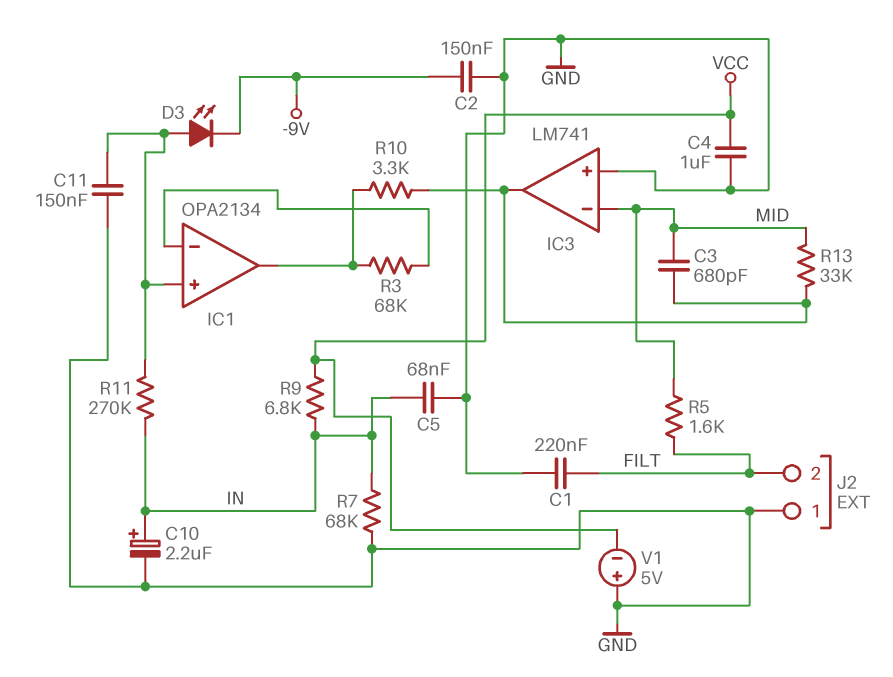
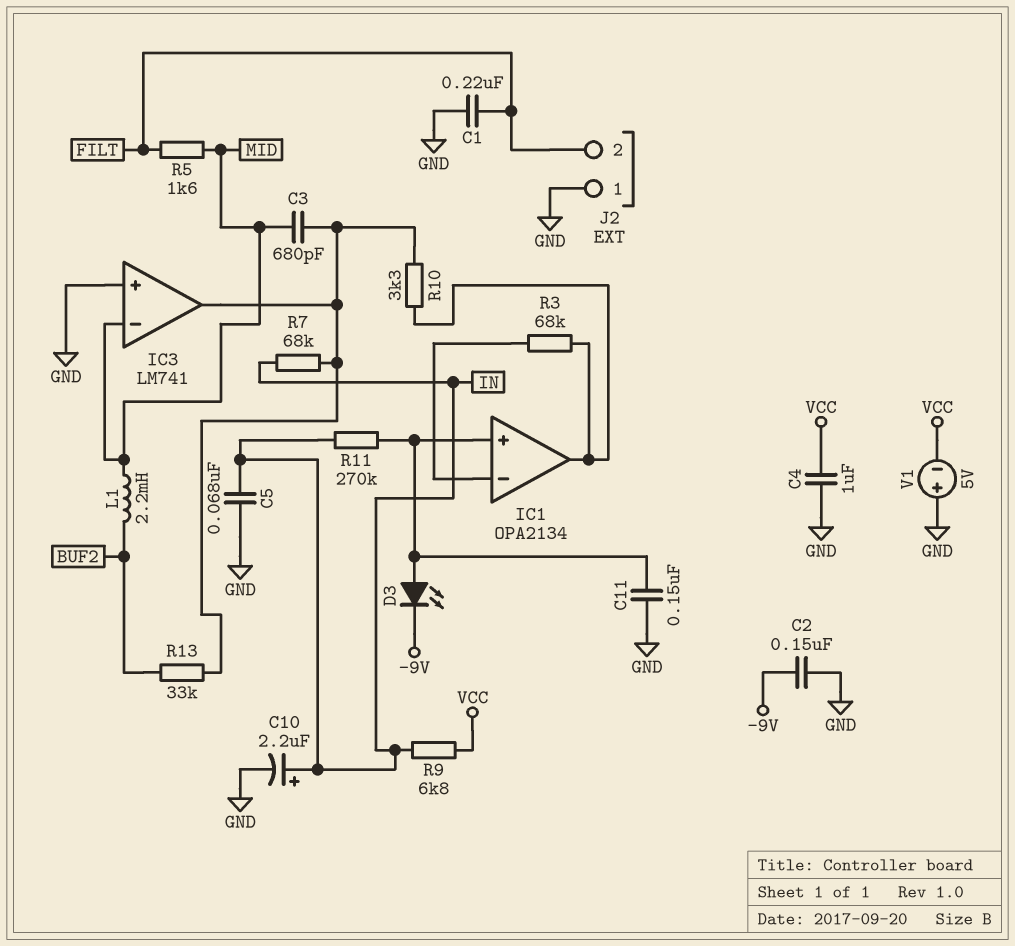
L1: none -> 2.2mH (BUF2, MID)
R7: 68k (GND, IN) -> 68k (IC3/out, IN)
R13: 33k (IC3/out, MID) -> 33k (BUF2, IC3/out)

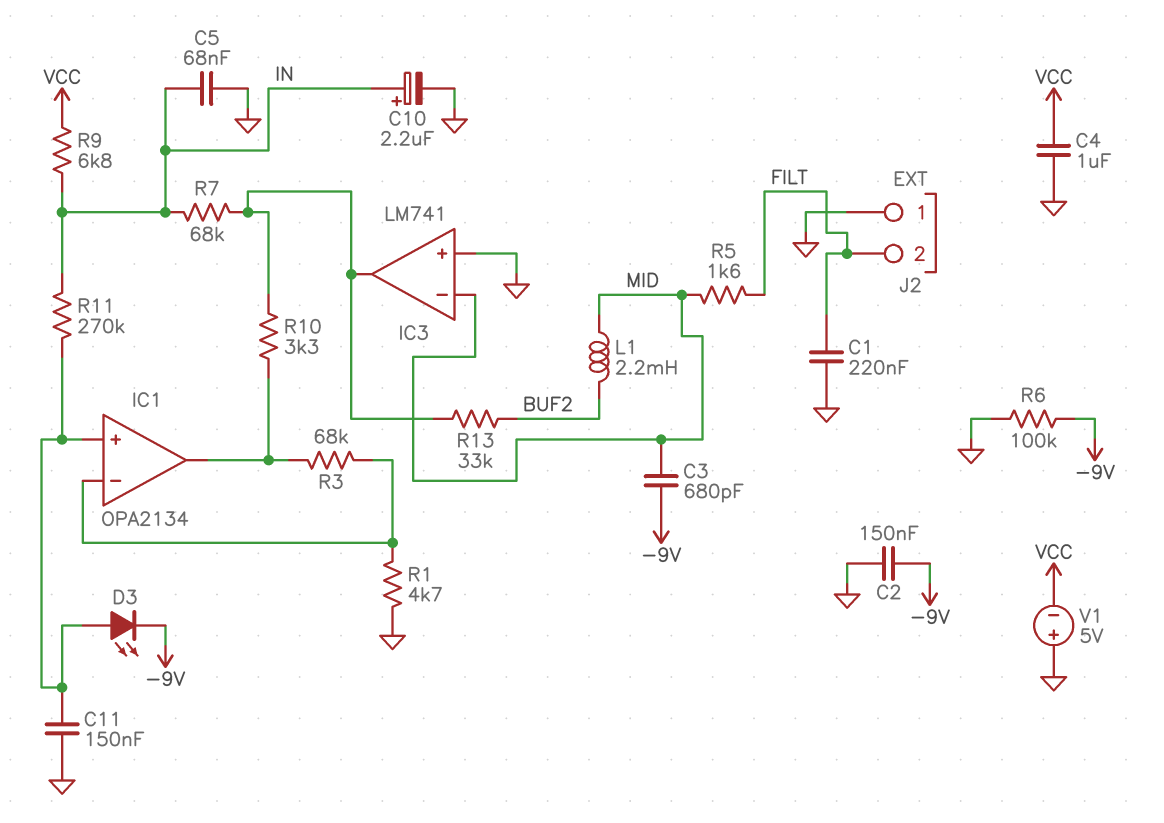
C3: 680pF (IC3/out, MID) -> 680pF (-9V, MID)
R1: none -> 4.7k (GND, IC1/in-)
R6: none -> 100k (-9V, GND)

